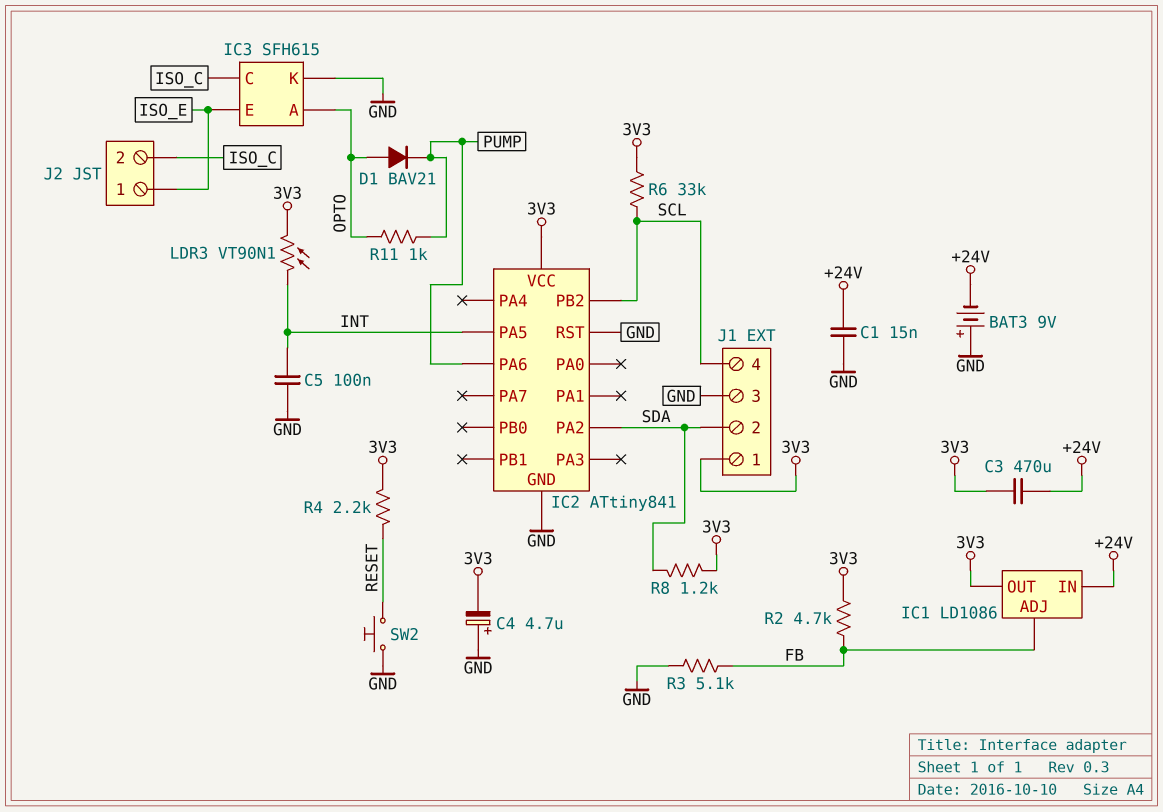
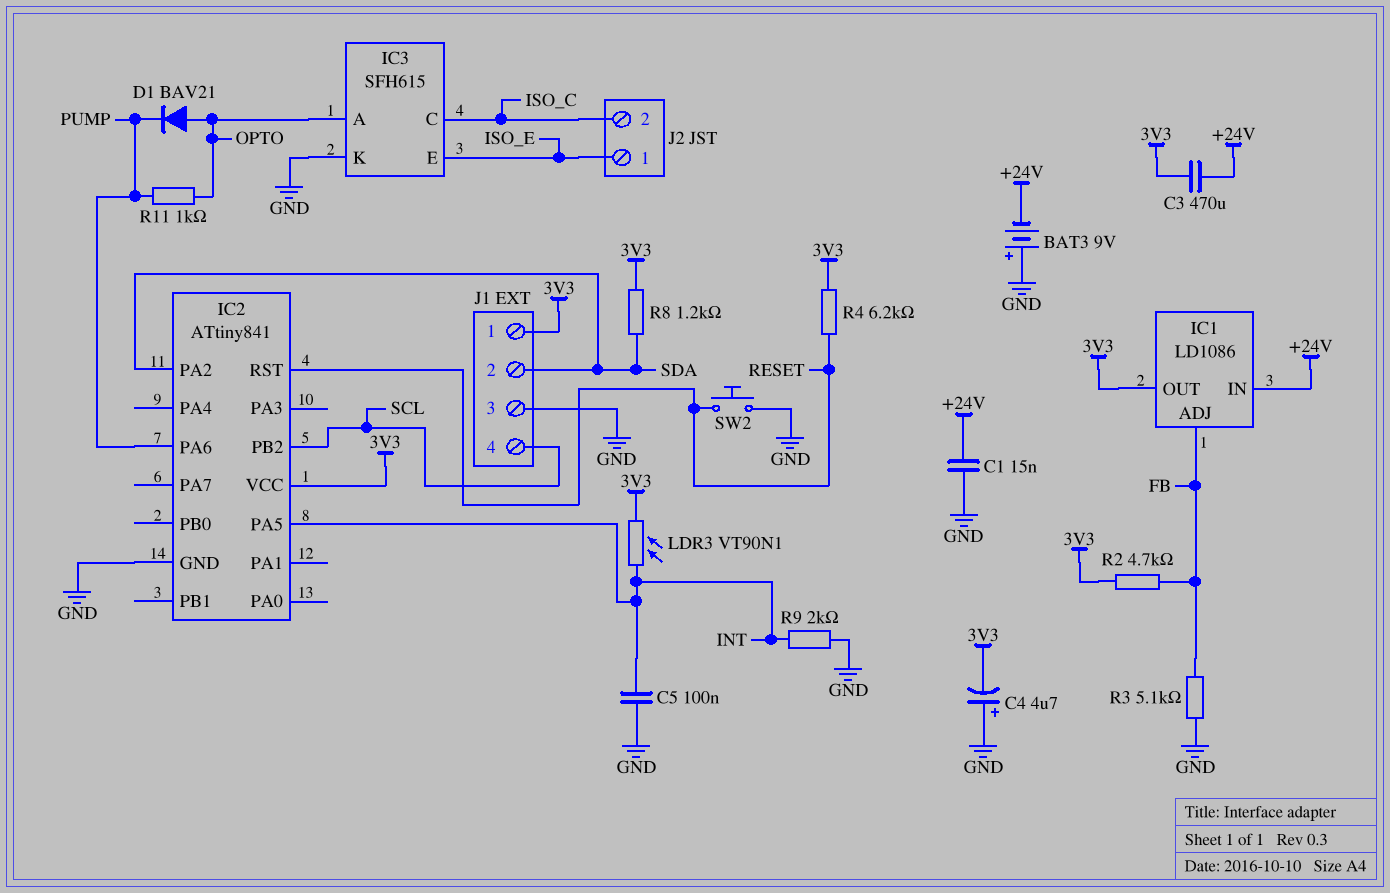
IC2 pin RST: GND -> RESET
R4: 2.2k (3V3, RESET) -> 6.2k (3V3, RESET)
R6: 33k (3V3, SCL) -> none
R9: none -> 2k (GND, INT)

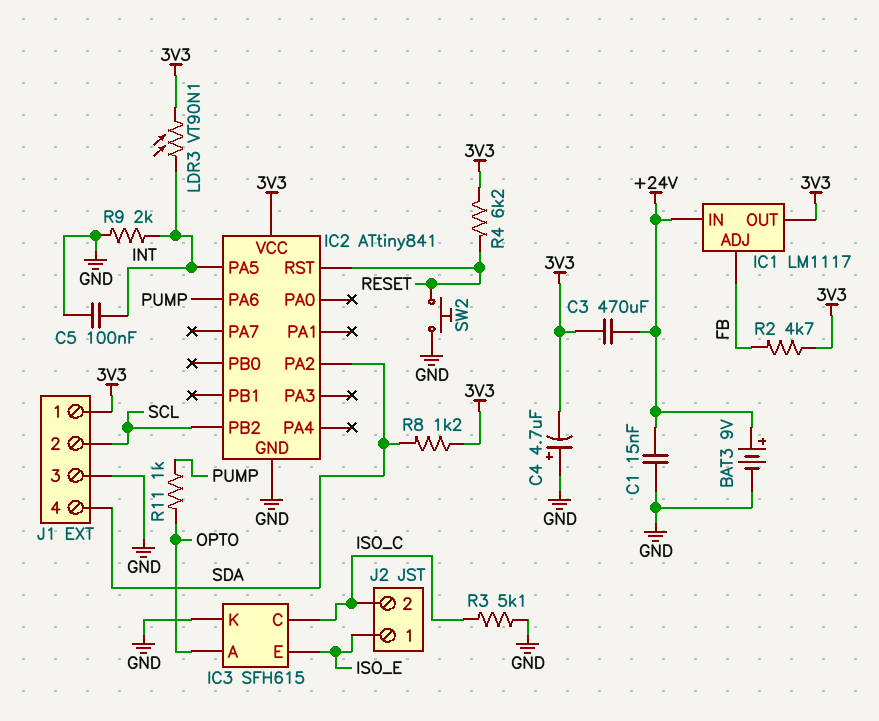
BAT3: 9V (plus GND, minus +24V) -> 9V (plus +24V, minus GND)
D1: diode BAV21 (A OPTO, K PUMP) -> none
IC1: LD1086 -> LM1117
J1 pin 2: SDA -> SCL
J1 pin 4: SCL -> SDA
R3: 5.1k (FB, GND) -> 5.1k (GND, ISO_C)

